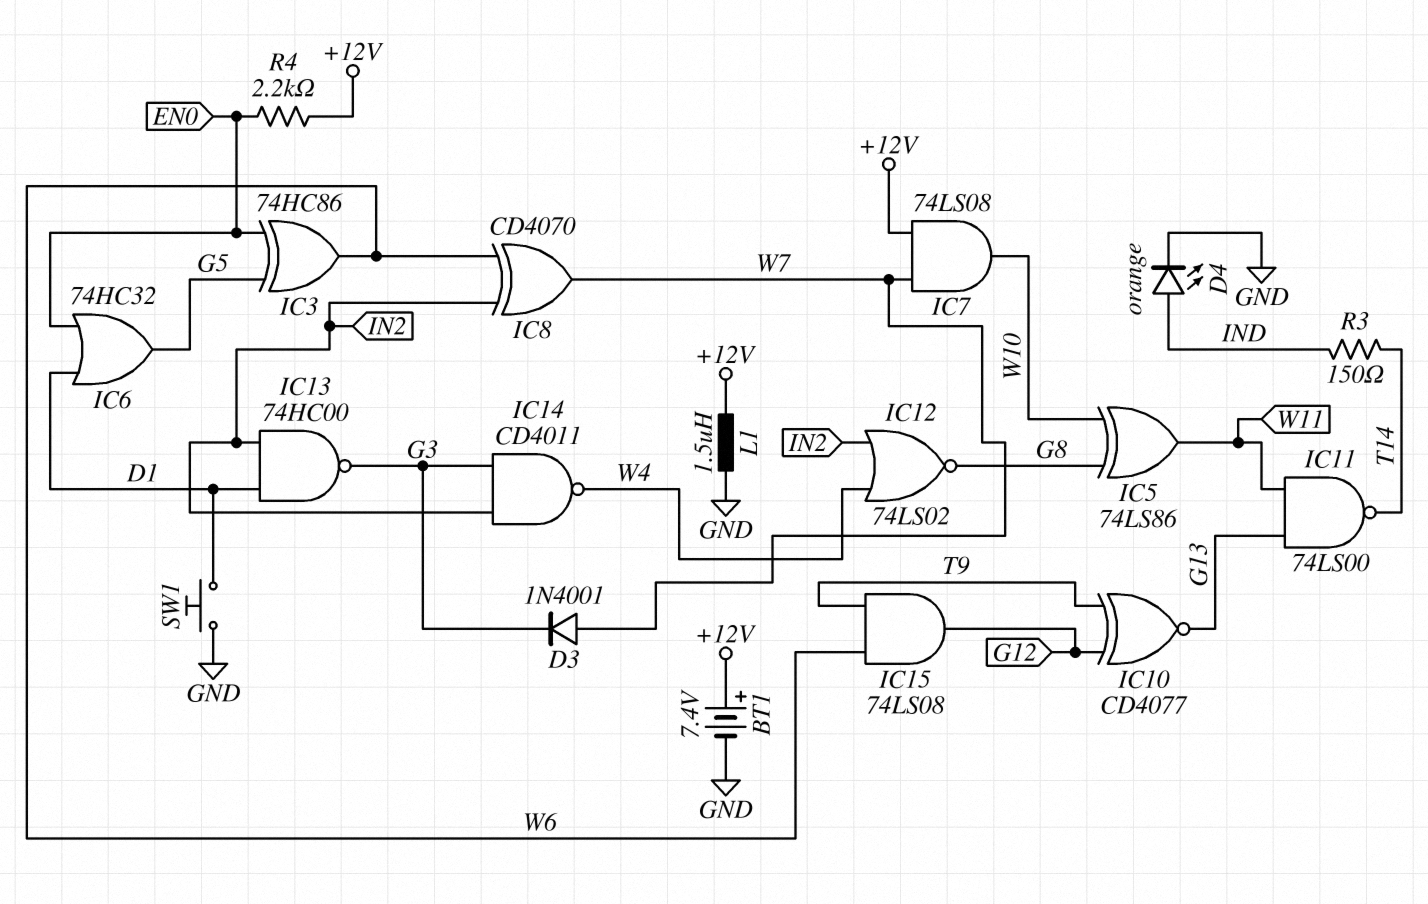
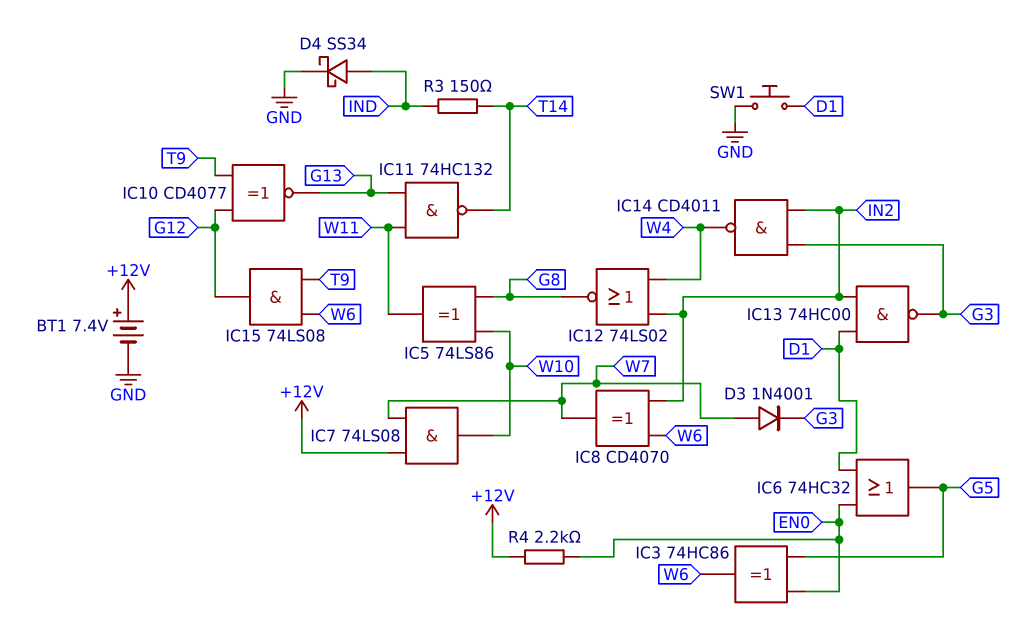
D4: LED orange (A IND, K GND) -> schottky SS34 (A IND, K GND)
IC11: NAND 74LS00 (in G13, in W11, out T14) -> NAND 74HC132 (in G13, in W11, out T14)
L1: 1.5uH (+12V, GND) -> none

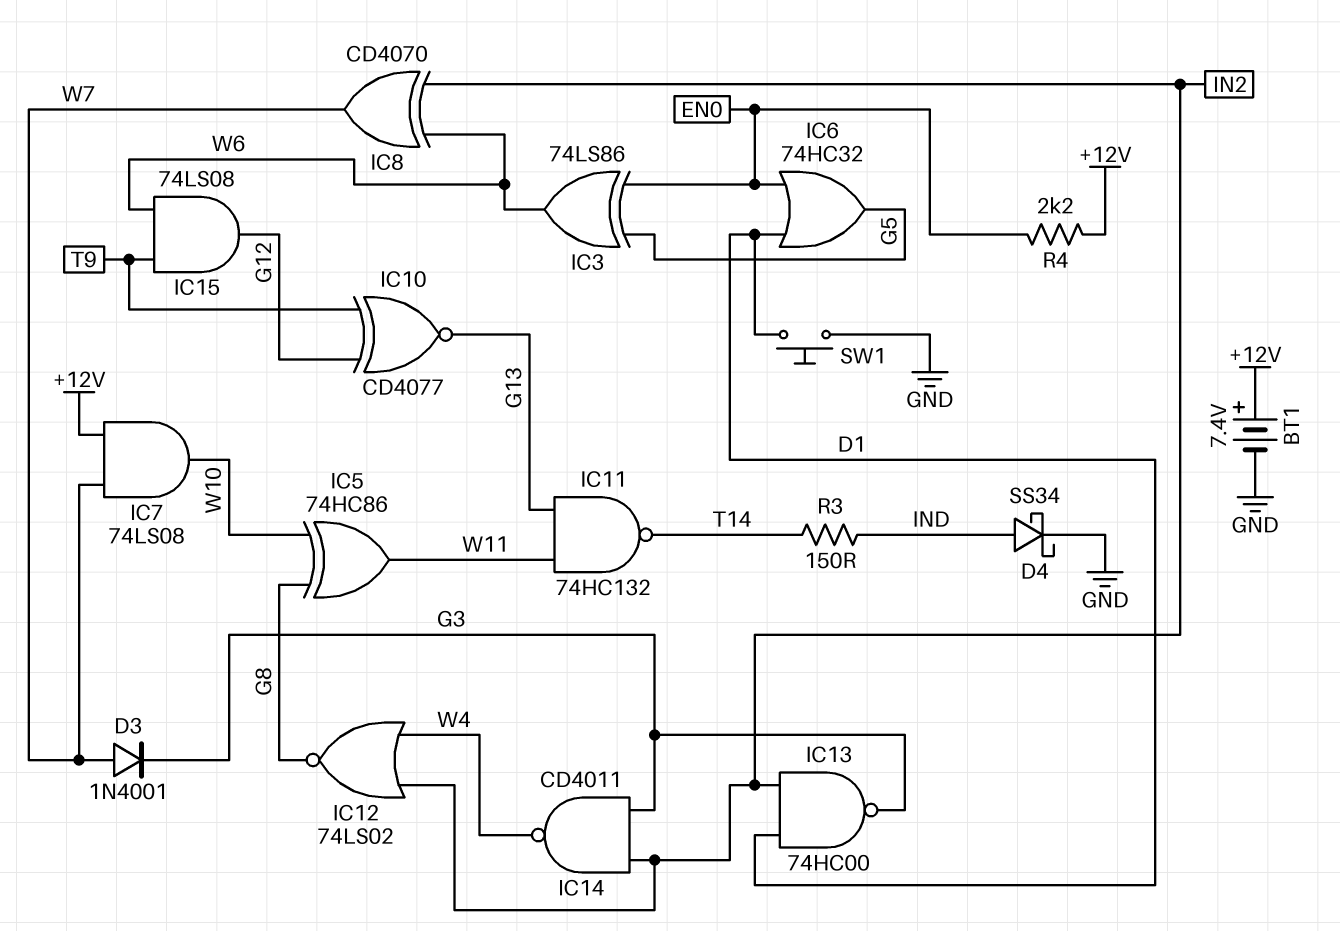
IC3: XOR 74HC86 (in EN0, in G5, out W6) -> XOR 74LS86 (in EN0, in G5, out W6)
IC5: XOR 74LS86 (in G8, in W10, out W11) -> XOR 74HC86 (in G8, in W10, out W11)

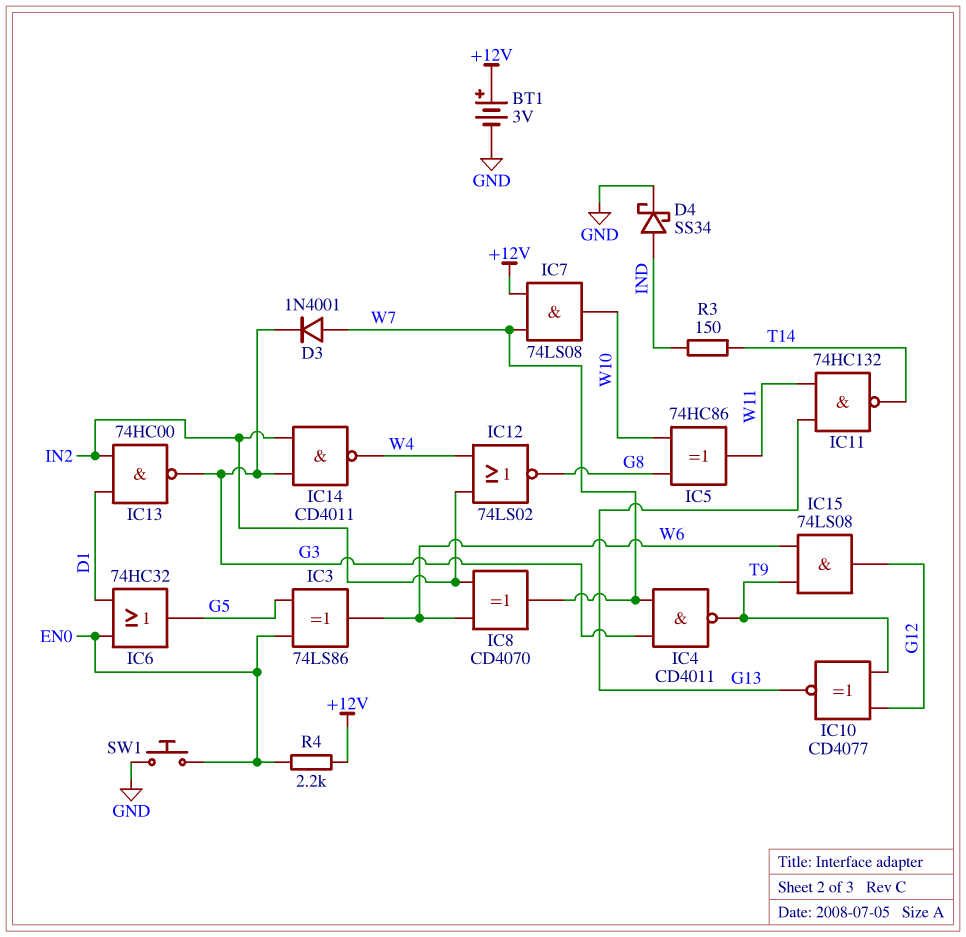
BT1: 7.4V (plus +12V, minus GND) -> 3V (plus +12V, minus GND)
IC4: none -> NAND CD4011 (in G3, in W7, out T9)
SW1: button (D1, GND) -> button (EN0, GND)

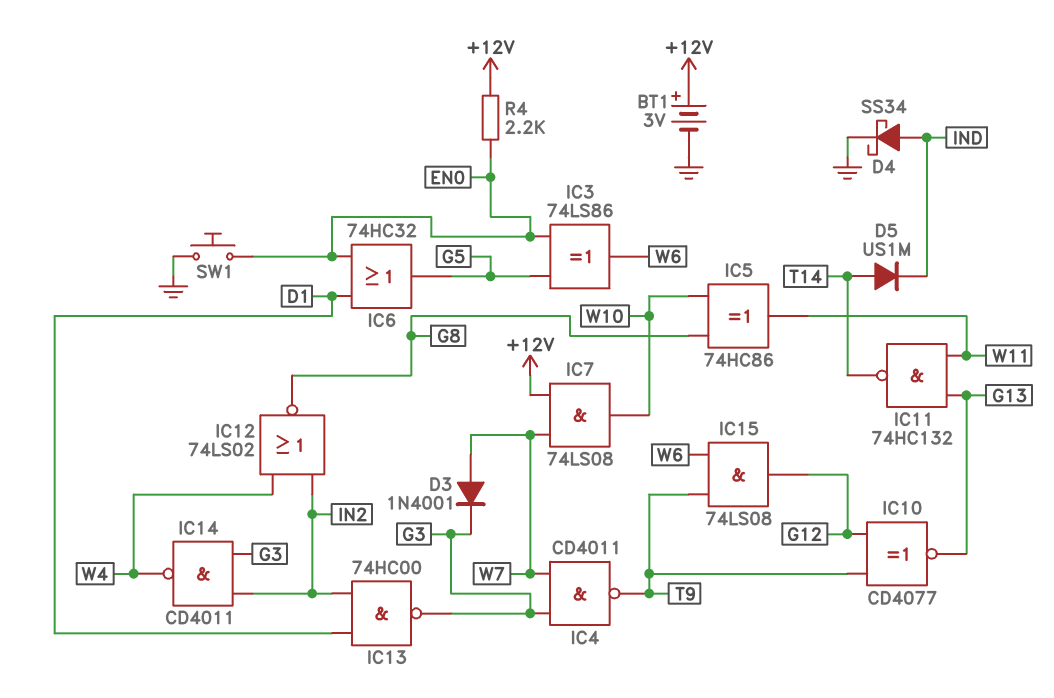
D5: none -> diode US1M (A T14, K IND)
IC8: XOR CD4070 (in IN2, in W6, out W7) -> none
R3: 150 (IND, T14) -> none

